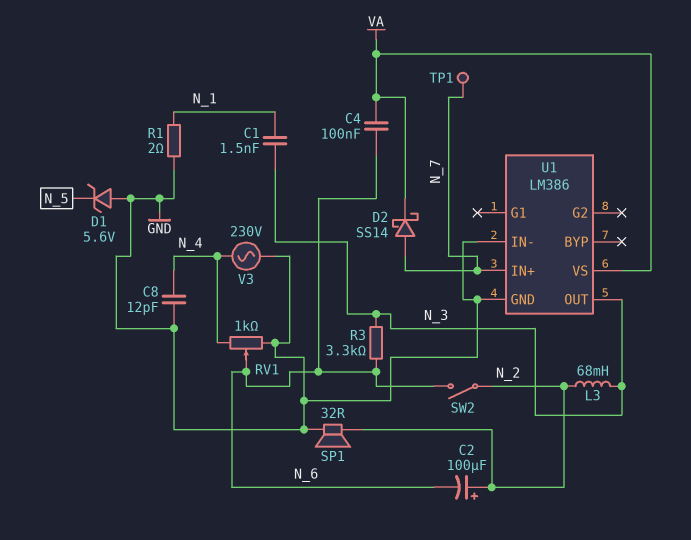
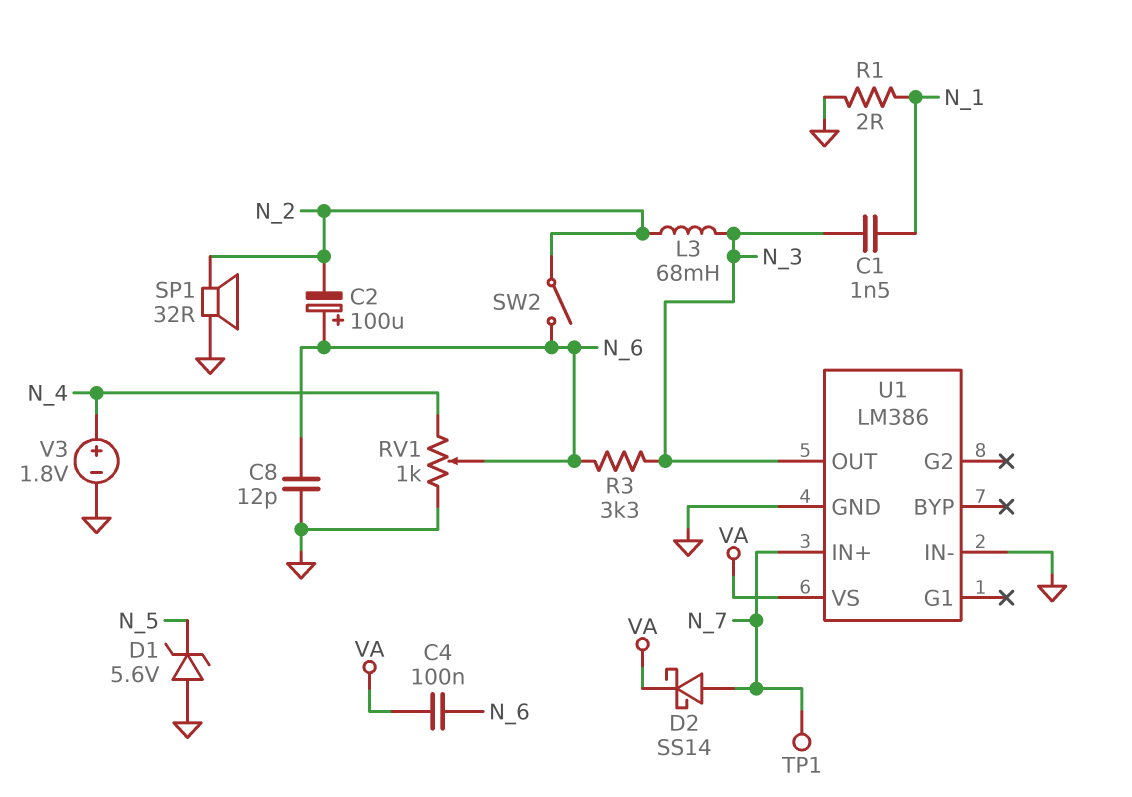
C2: 100uF (plus N_2, minus N_6) -> 100uF (plus N_6, minus N_2)
C8: 12pF (GND, N_4) -> 12pF (GND, N_6)
V3: AC 230V (GND, N_4) -> 1.8V (plus N_4, minus GND)

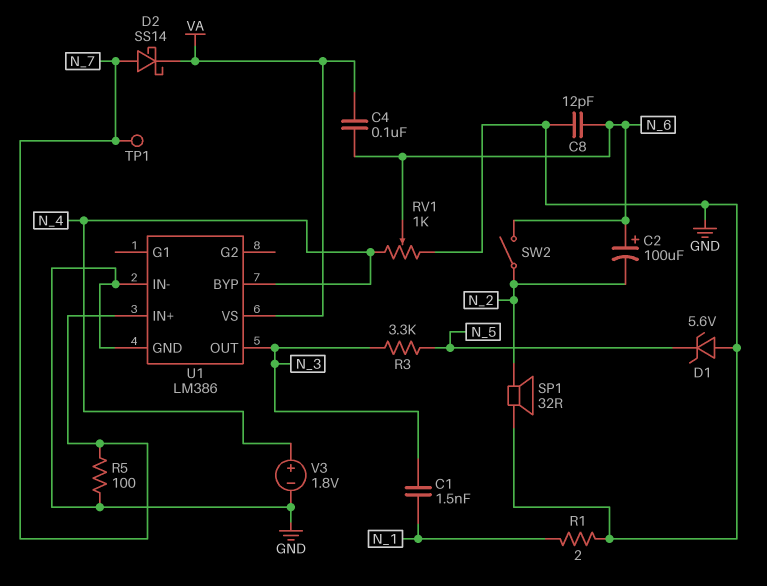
L3: 68mH (N_2, N_3) -> none
R3: 3.3k (N_3, N_6) -> 3.3k (N_3, N_5)
R5: none -> 100 (GND, N_7)
U1 pin BYP: none -> N_4

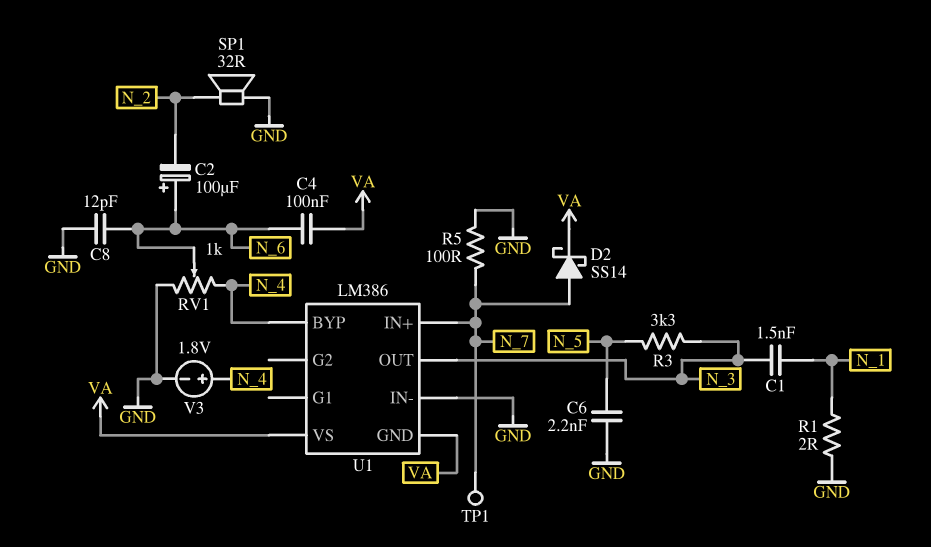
C6: none -> 2.2nF (GND, N_5)
D1: zener 5.6V (A GND, K N_5) -> none
SW2: switch (N_2, N_6) -> none
U1 pin GND: GND -> VA

